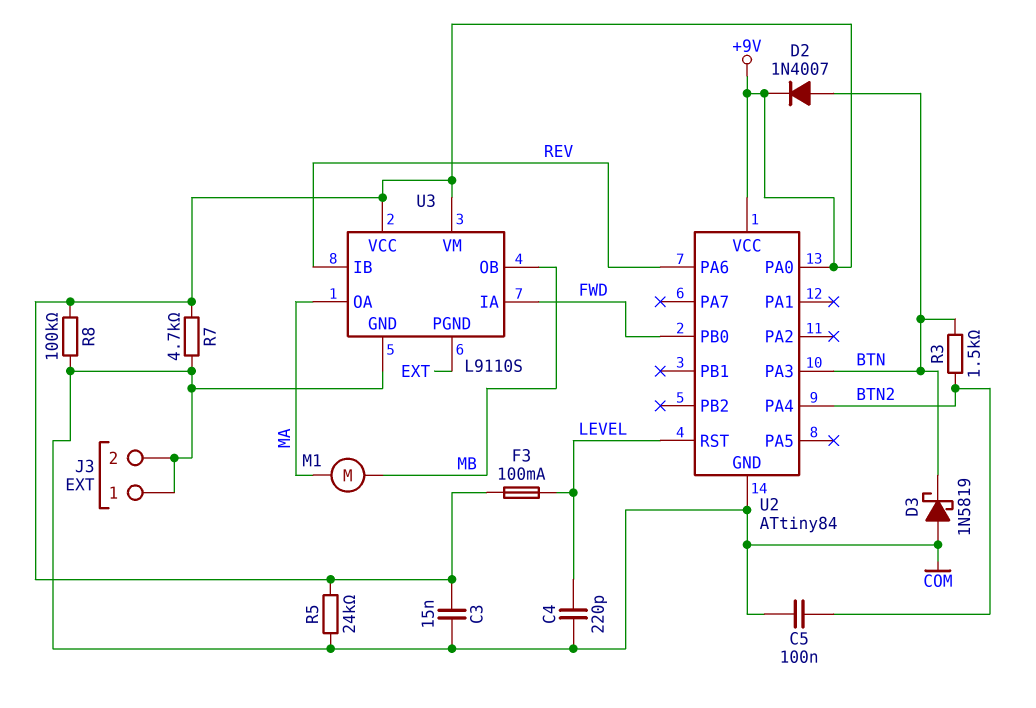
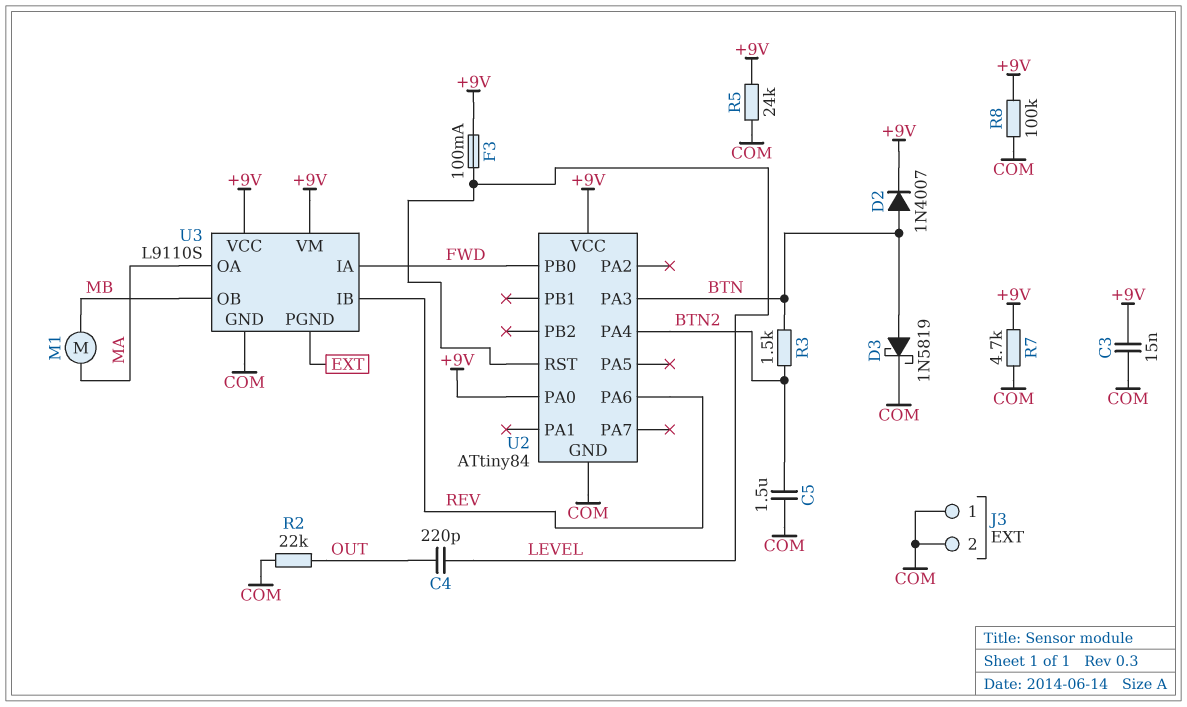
C4: 220pF (COM, LEVEL) -> 220pF (LEVEL, OUT)
C5: 100nF (BTN2, COM) -> 1.5uF (BTN2, COM)
D3: schottky 1N5819 (A COM, K BTN) -> schottky 1N5819 (A BTN, K COM)
R2: none -> 22k (COM, OUT)

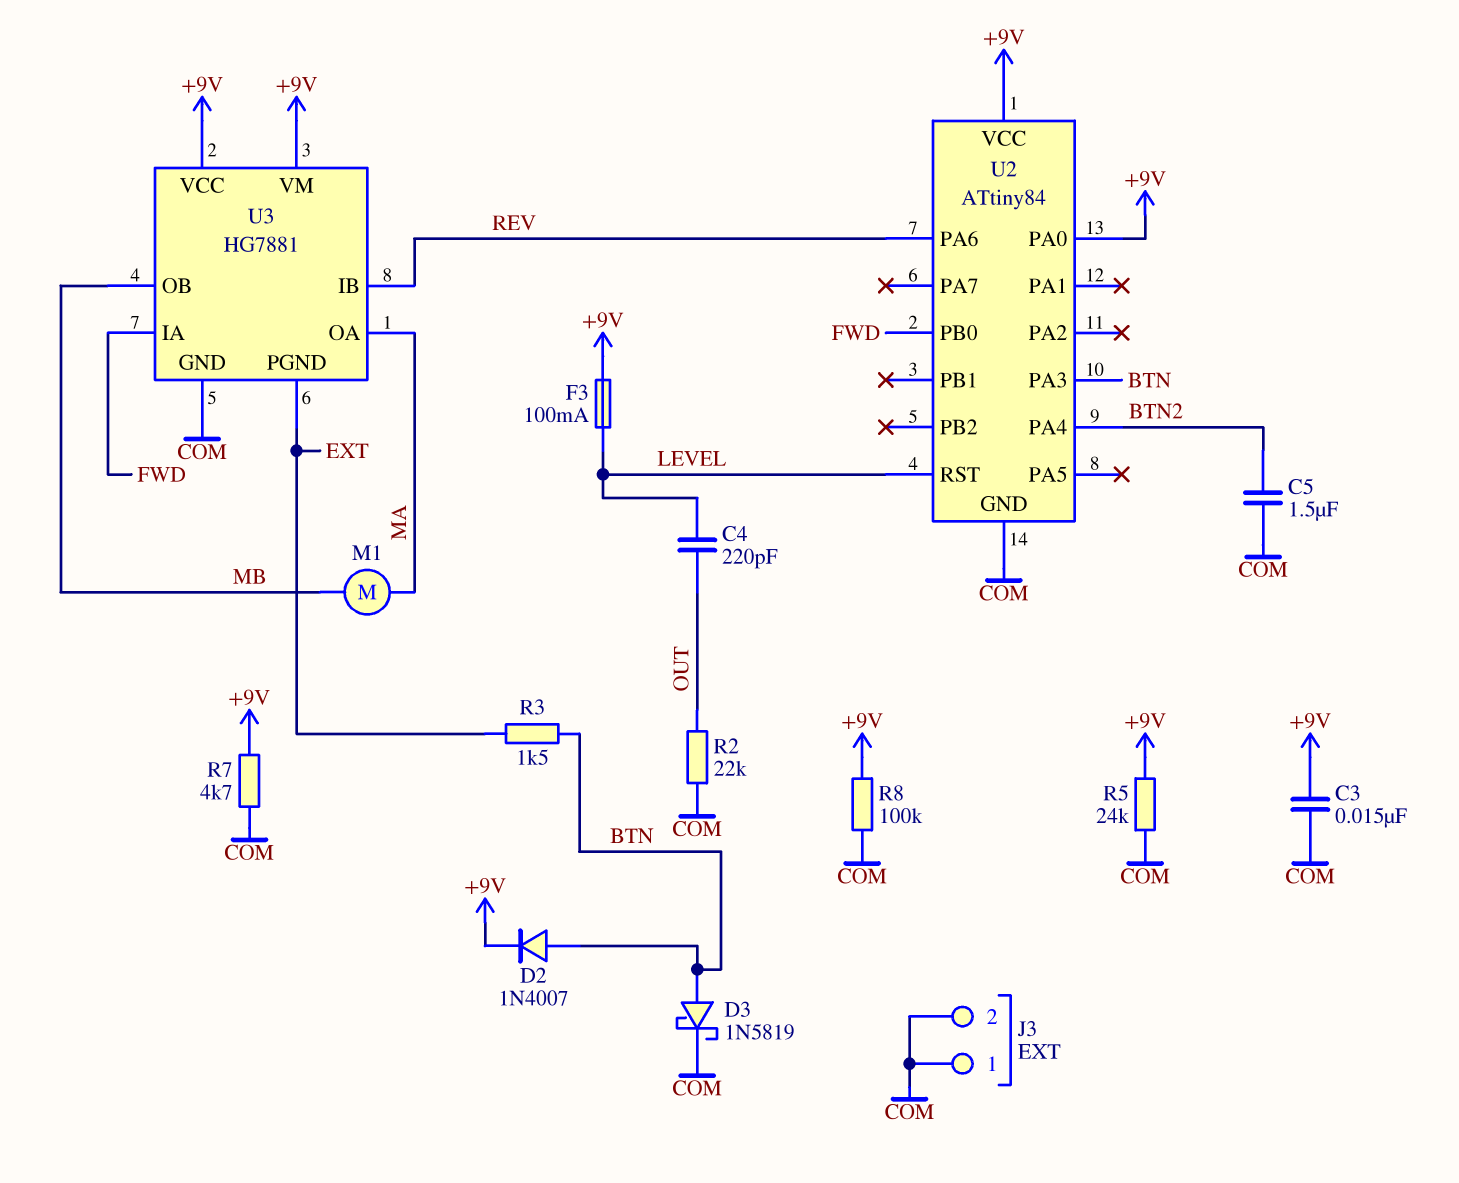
R3: 1.5k (BTN, BTN2) -> 1.5k (BTN, EXT)
U3: L9110S -> HG7881

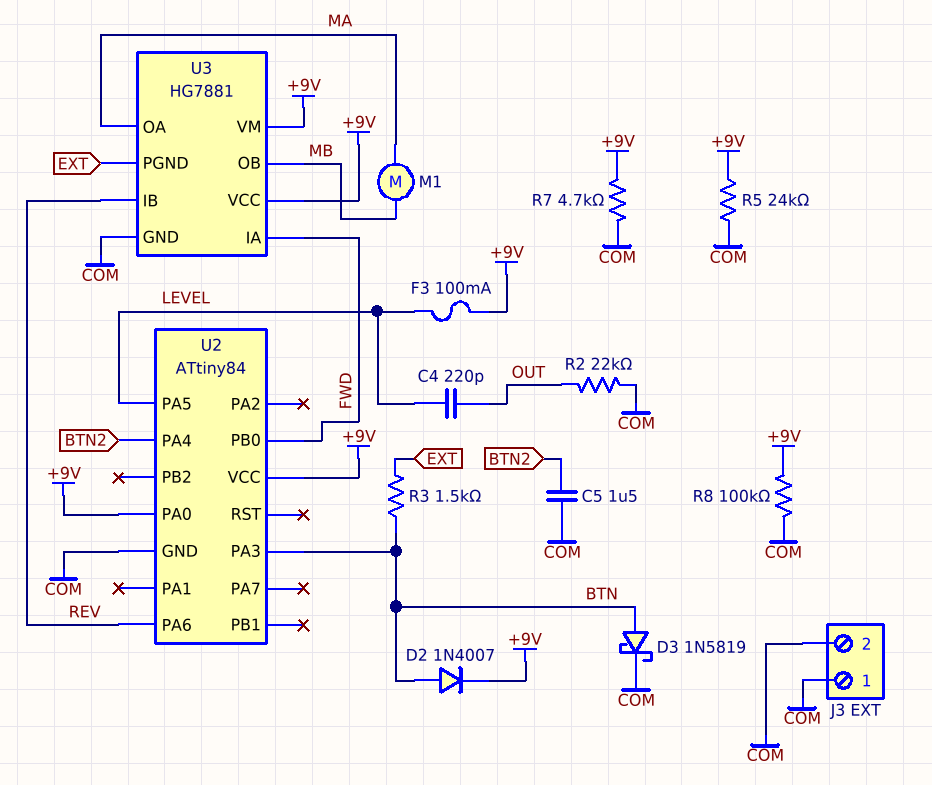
C3: 15nF (+9V, COM) -> none
U2 pin PA5: none -> LEVEL
U2 pin RST: LEVEL -> none

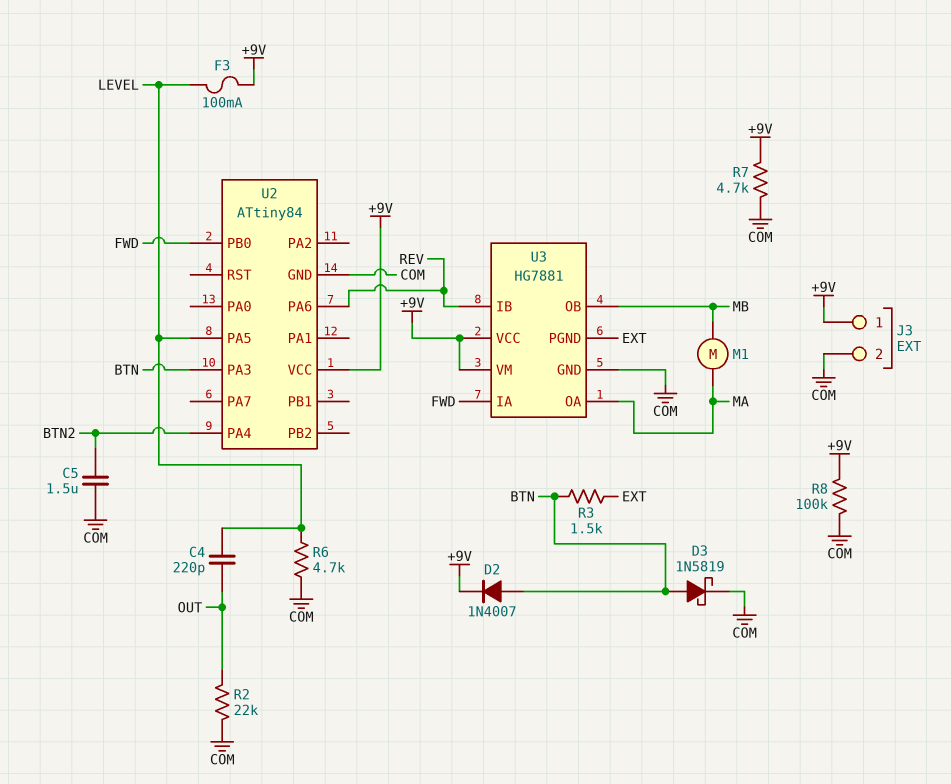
J3 pin 1: COM -> +9V
R5: 24k (+9V, COM) -> none
R6: none -> 4.7k (COM, LEVEL)
U2 pin PA0: +9V -> none

